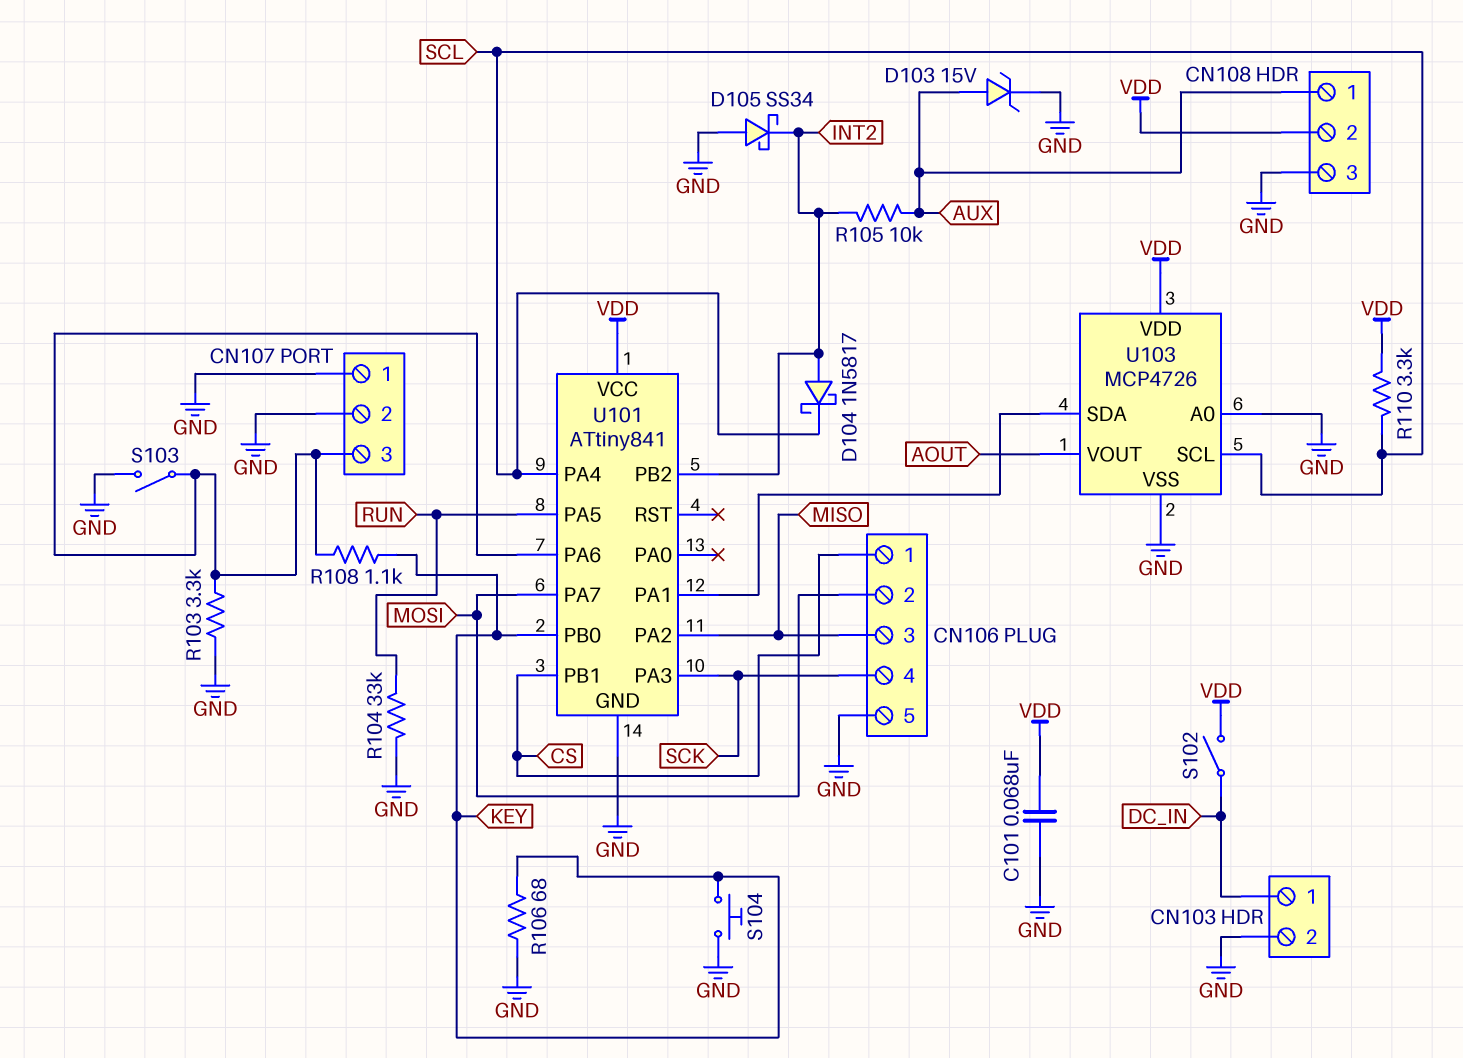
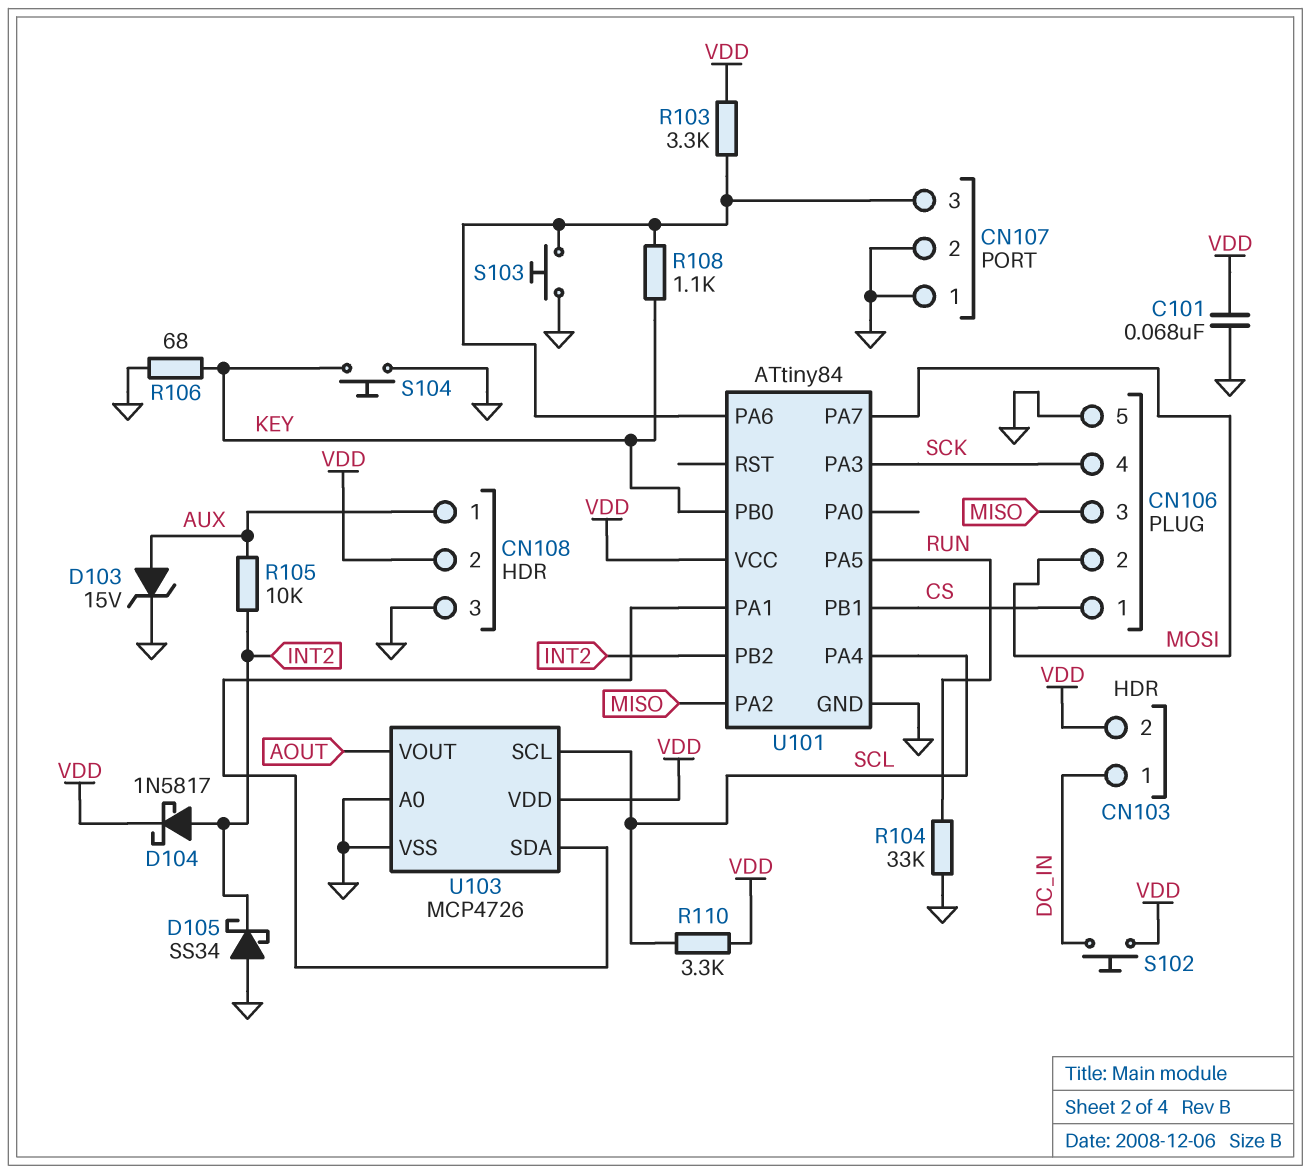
CN103 pin 2: GND -> VDD
D104: schottky 1N5817 (A INT2, K SCL) -> schottky 1N5817 (A INT2, K VDD)
R103: 3.3k (CN107/3, GND) -> 3.3k (CN107/3, VDD)
S102: switch (DC_IN, VDD) -> button (DC_IN, VDD)
S103: switch (CN107/3, GND) -> button (CN107/3, GND)
U101: ATtiny841 -> ATtiny84

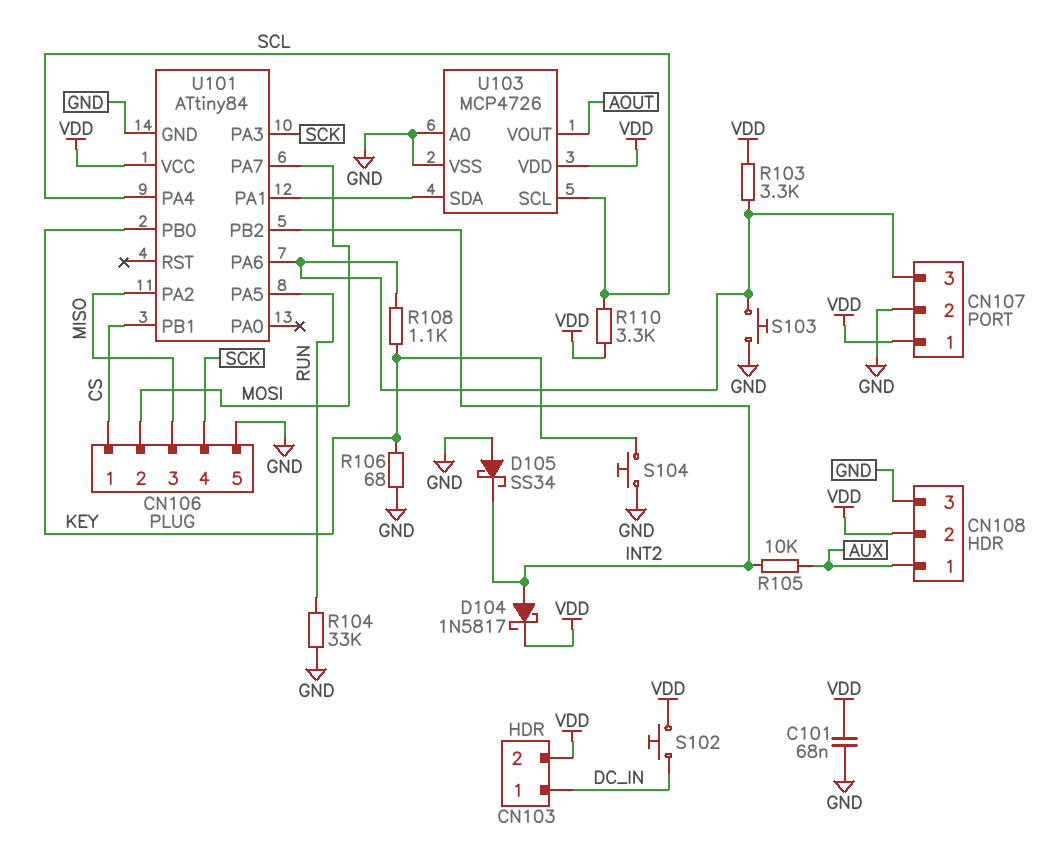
CN107 pin 1: GND -> VDD
D103: zener 15V (A AUX, K GND) -> none

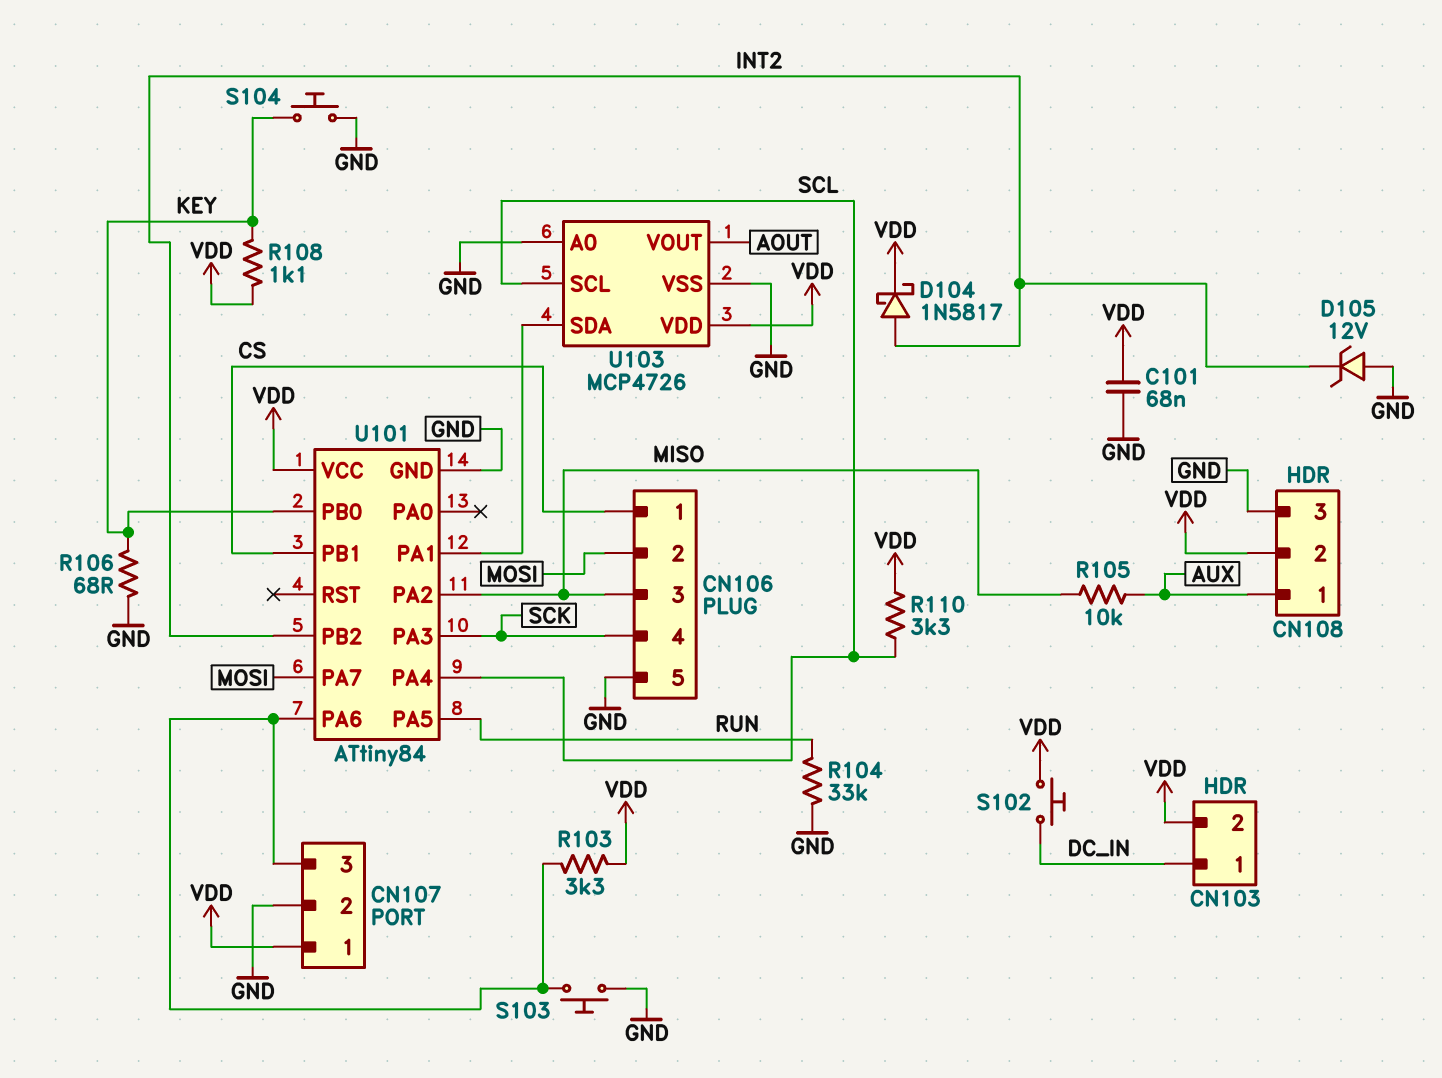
D105: schottky SS34 (A GND, K INT2) -> zener 12V (A GND, K INT2)
R105: 10k (AUX, INT2) -> 10k (AUX, MISO)
R108: 1.1k (CN107/3, KEY) -> 1.1k (KEY, VDD)

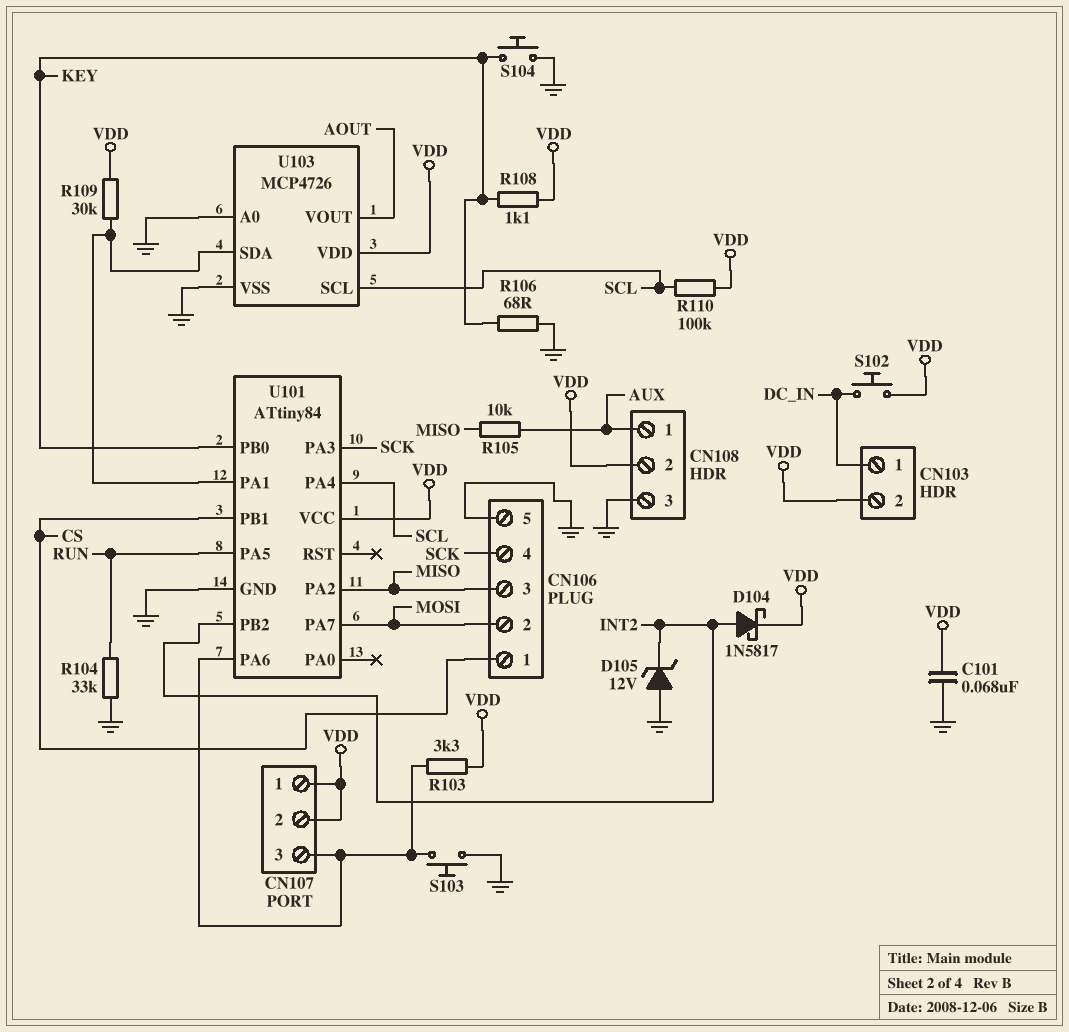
CN107 pin 2: GND -> VDD
R109: none -> 30k (U101/PA1, VDD)
R110: 3.3k (SCL, VDD) -> 100k (SCL, VDD)

